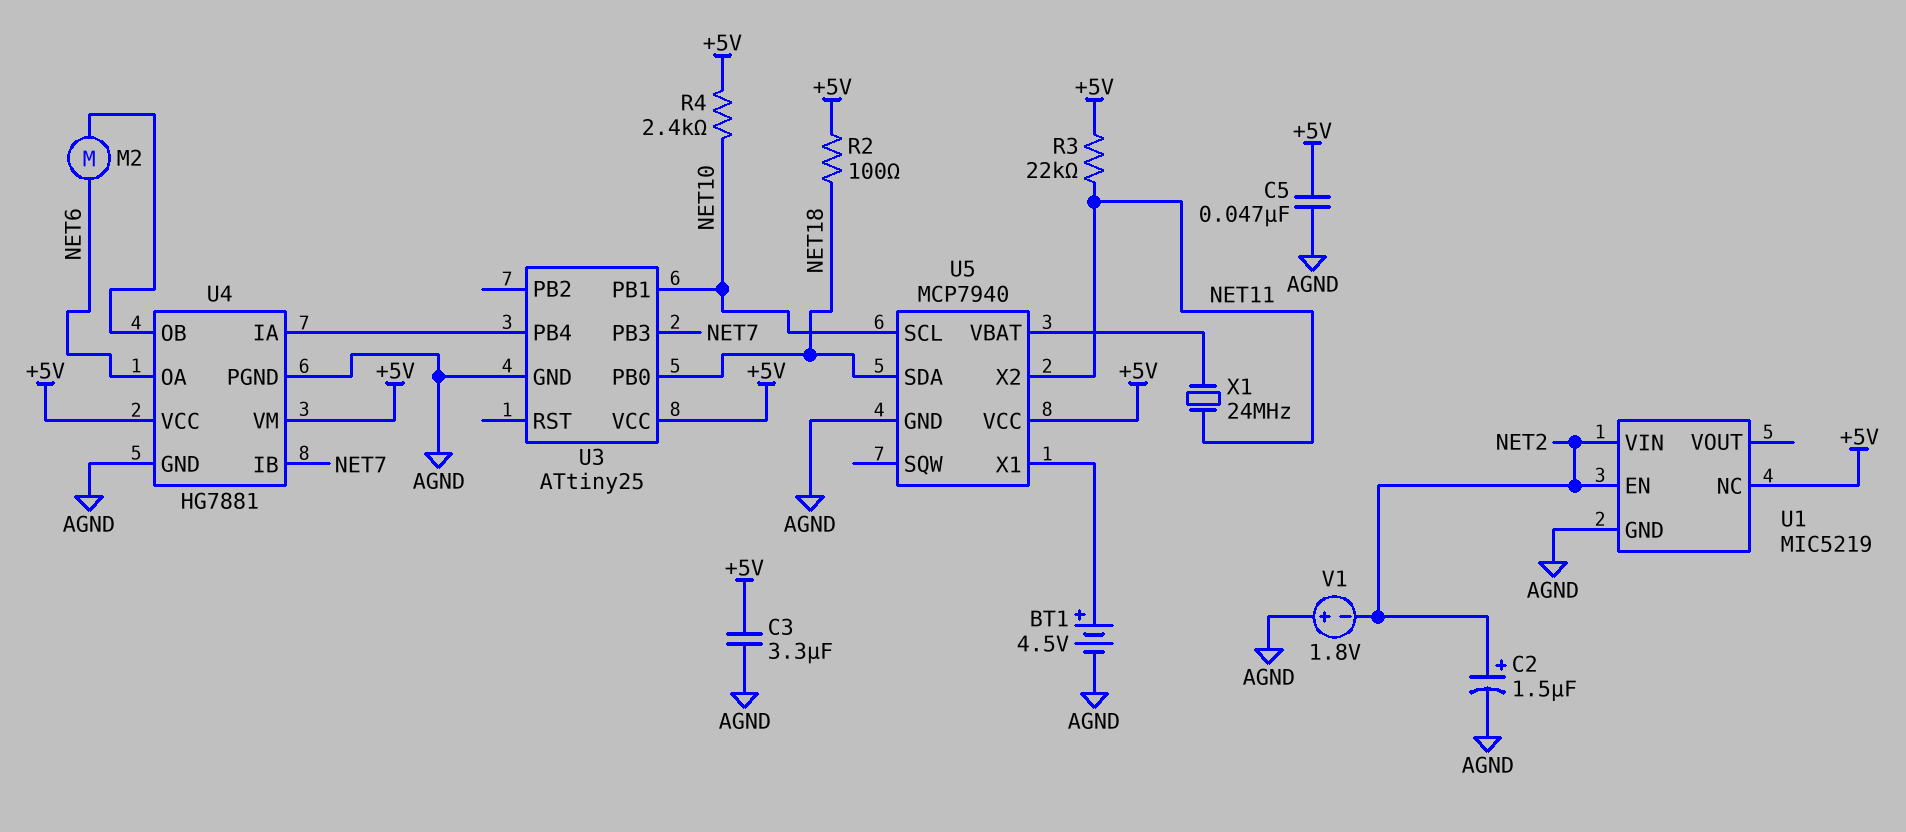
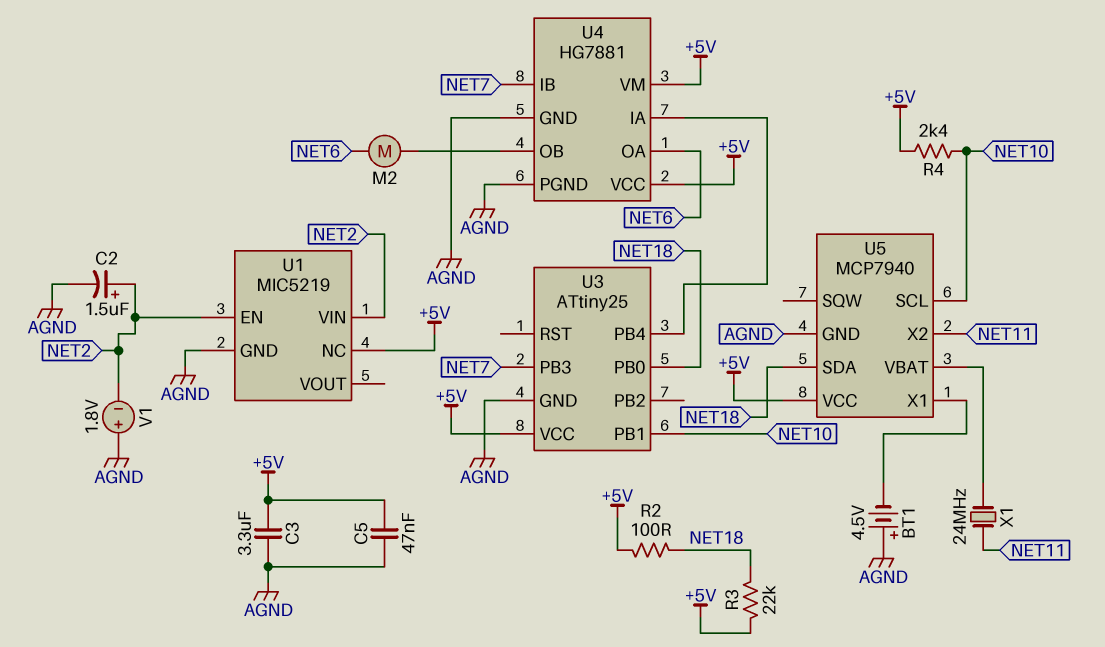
BT1: 4.5V (plus U5/X1, minus AGND) -> 4.5V (plus AGND, minus U5/X1)
R3: 22k (+5V, NET11) -> 22k (+5V, NET18)

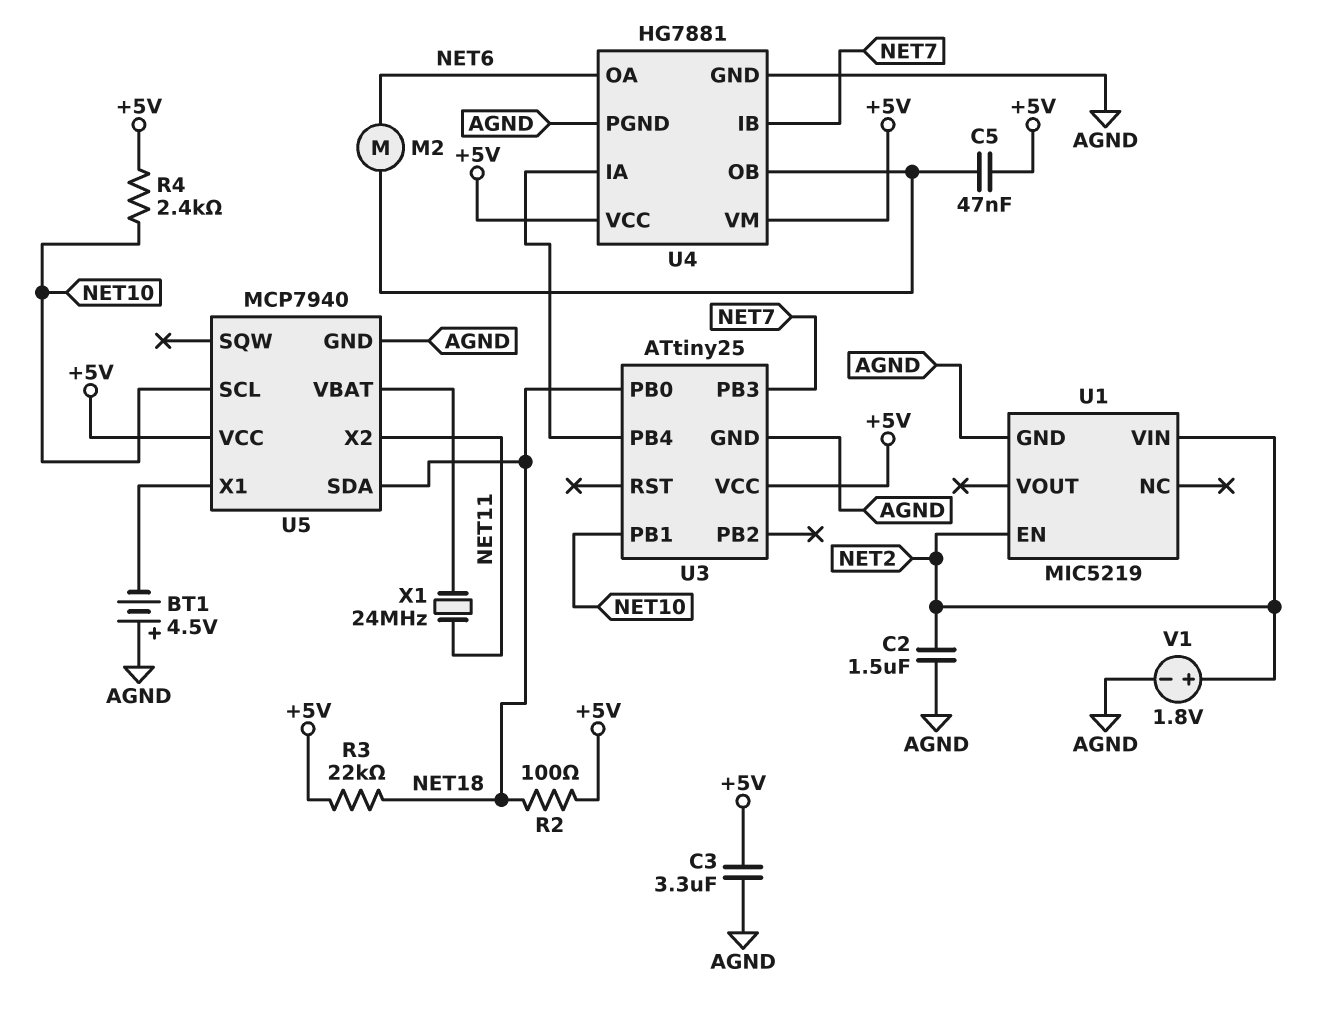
C2: 1.5uF (plus NET2, minus AGND) -> 1.5uF (AGND, NET2)
C5: 47nF (+5V, AGND) -> 47nF (+5V, U4/OB)
U1 pin NC: +5V -> none
V1: 1.8V (plus AGND, minus NET2) -> 1.8V (plus NET2, minus AGND)

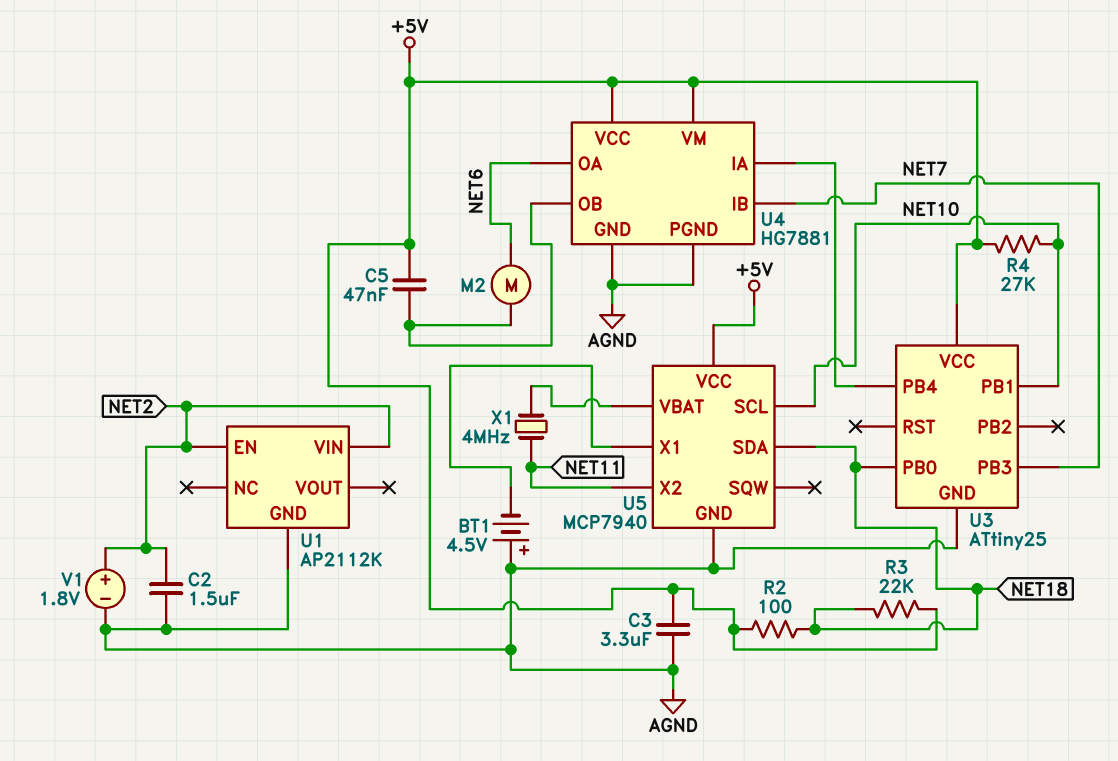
R4: 2.4k (+5V, NET10) -> 27k (+5V, NET10)
U1: MIC5219 -> AP2112K
X1: 24MHz (NET11, U5/VBAT) -> 4MHz (NET11, U5/VBAT)

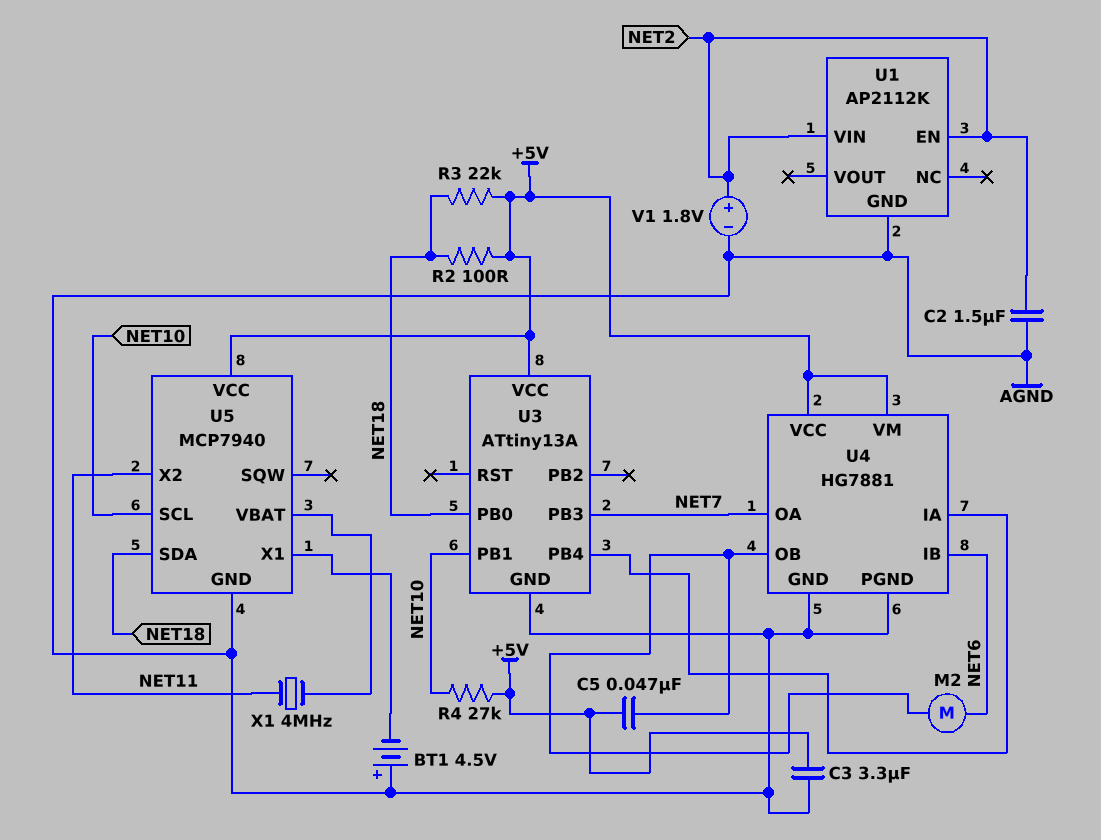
U3: ATtiny25 -> ATtiny13A
U4 pin IB: NET7 -> NET6
U4 pin OA: NET6 -> NET7

